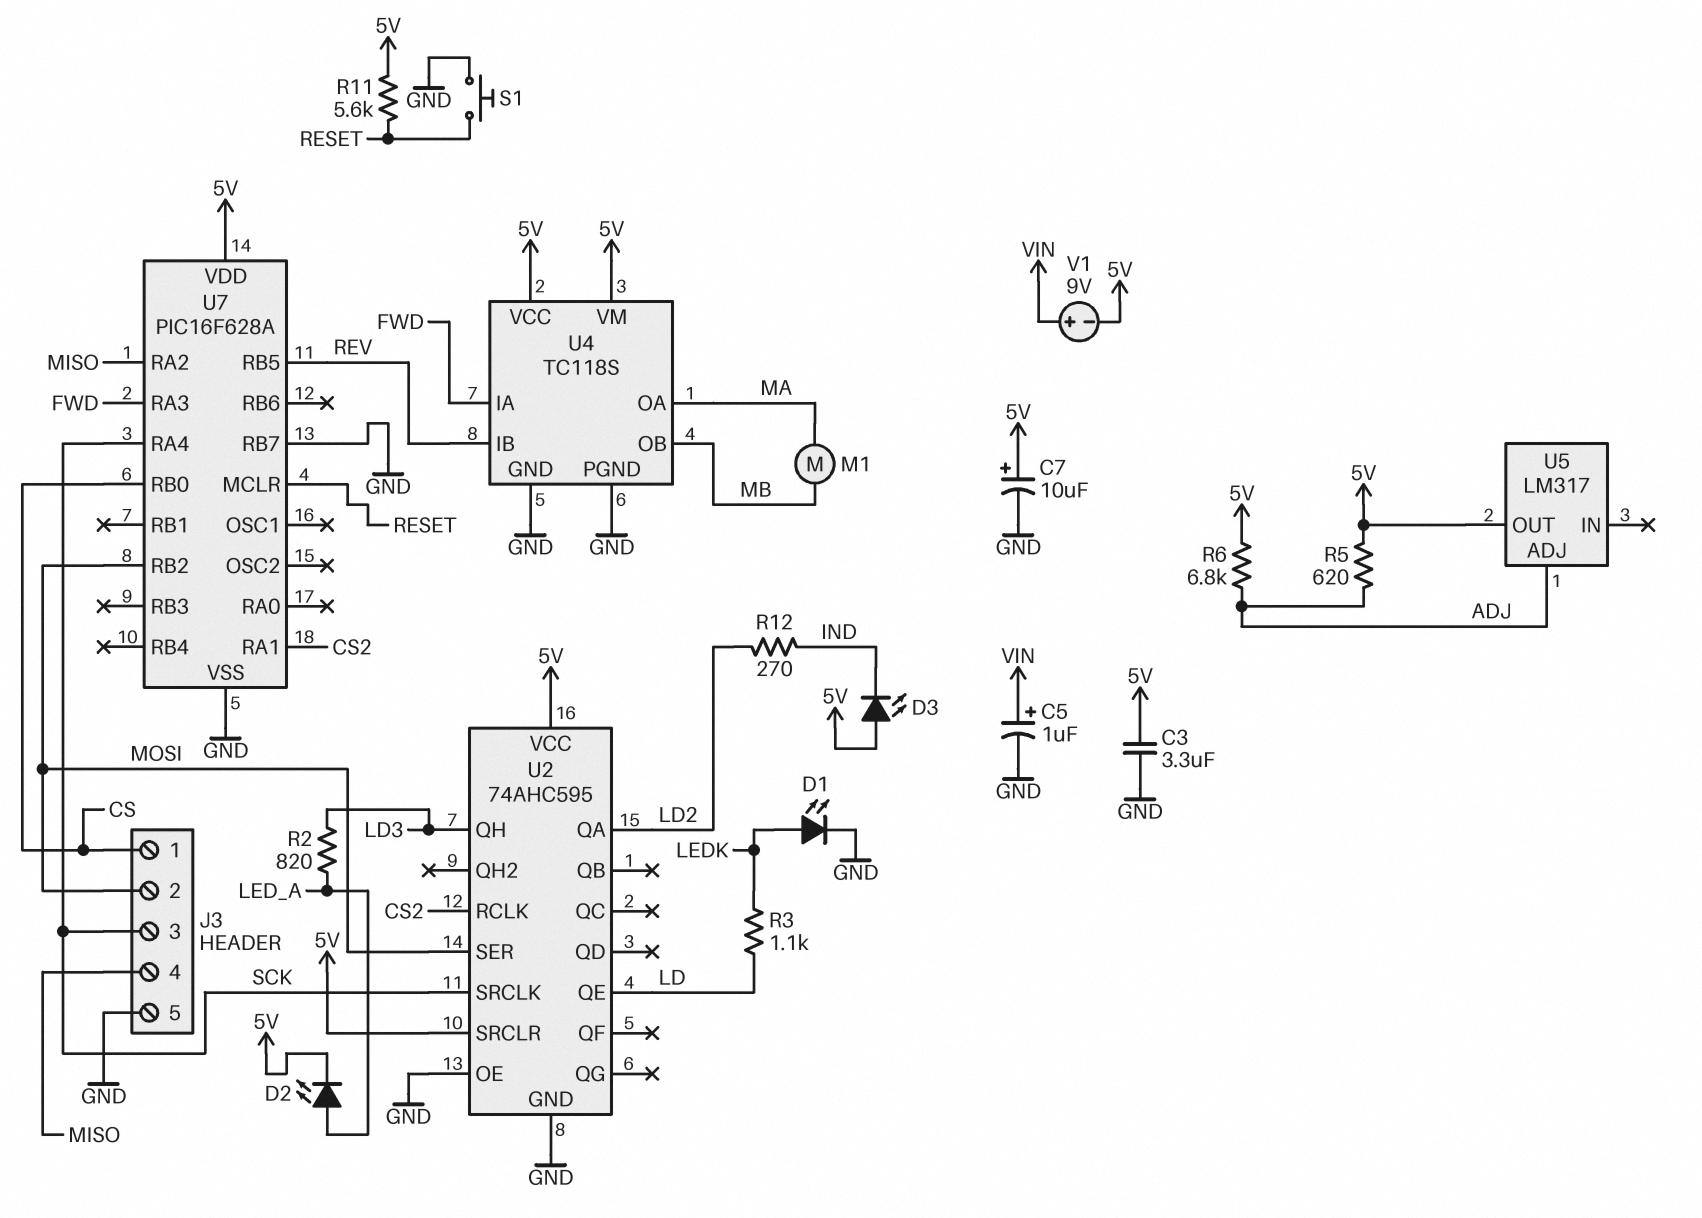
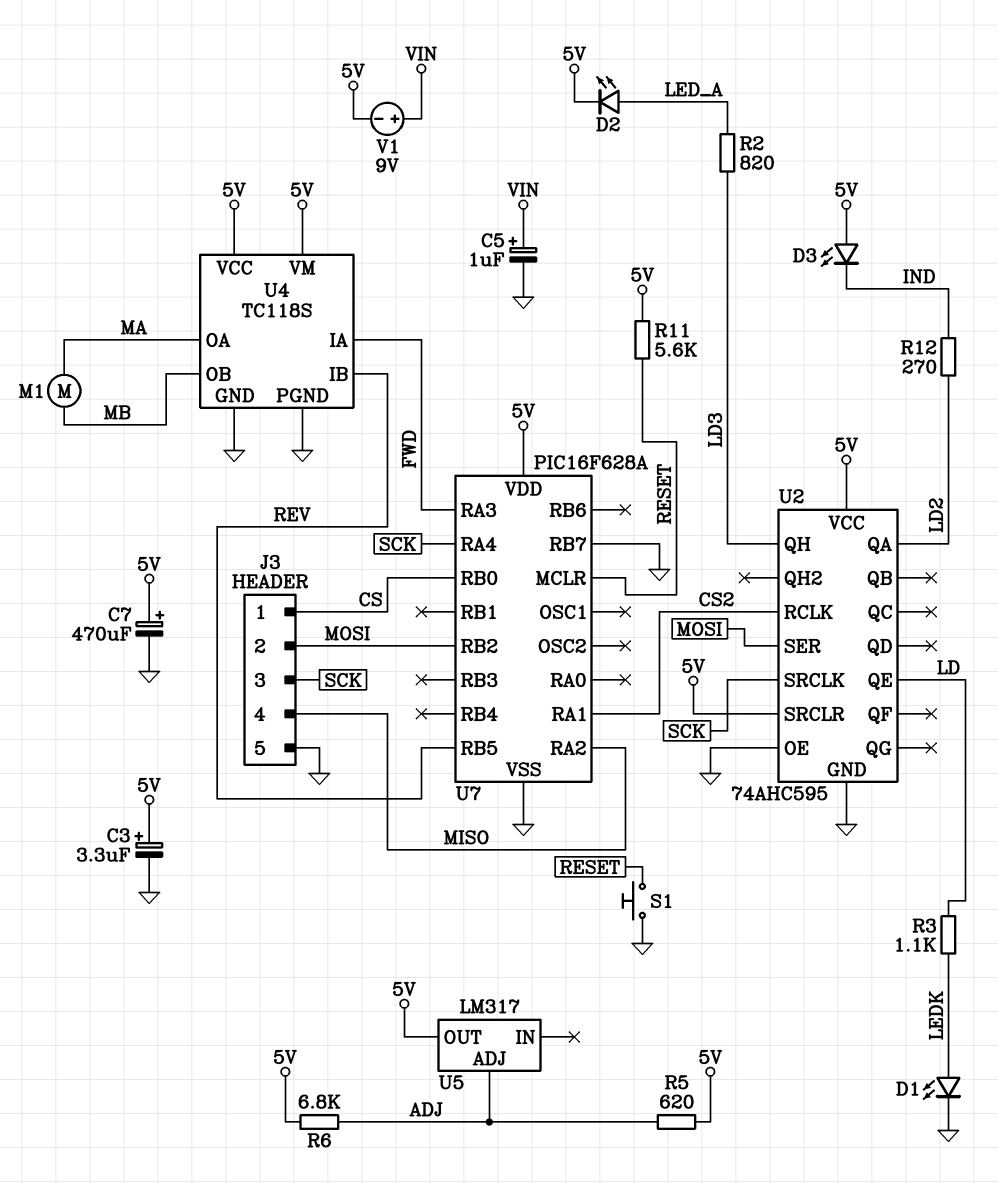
C3: 3.3uF (5V, GND) -> 3.3uF (plus 5V, minus GND)
C7: 10uF (plus 5V, minus GND) -> 470uF (plus 5V, minus GND)

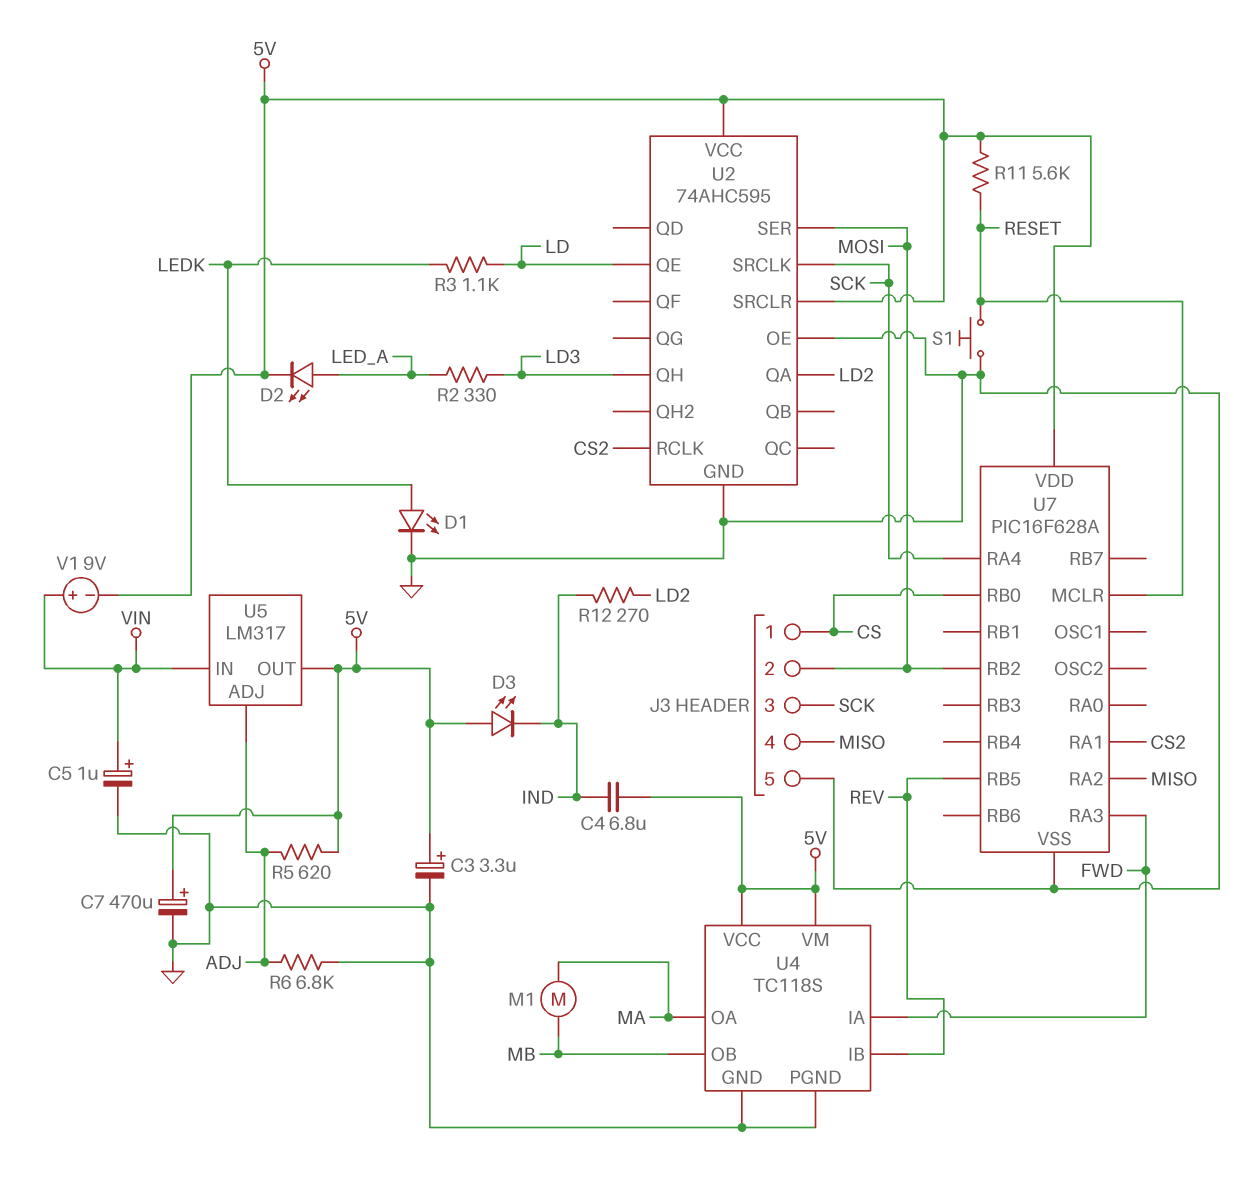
C4: none -> 6.8uF (5V, IND)
R2: 820 (LD3, LED_A) -> 330 (LD3, LED_A)
R6: 6.8k (5V, ADJ) -> 6.8k (ADJ, GND)
U5 pin IN: none -> VIN
U7 pin RB7: GND -> none

